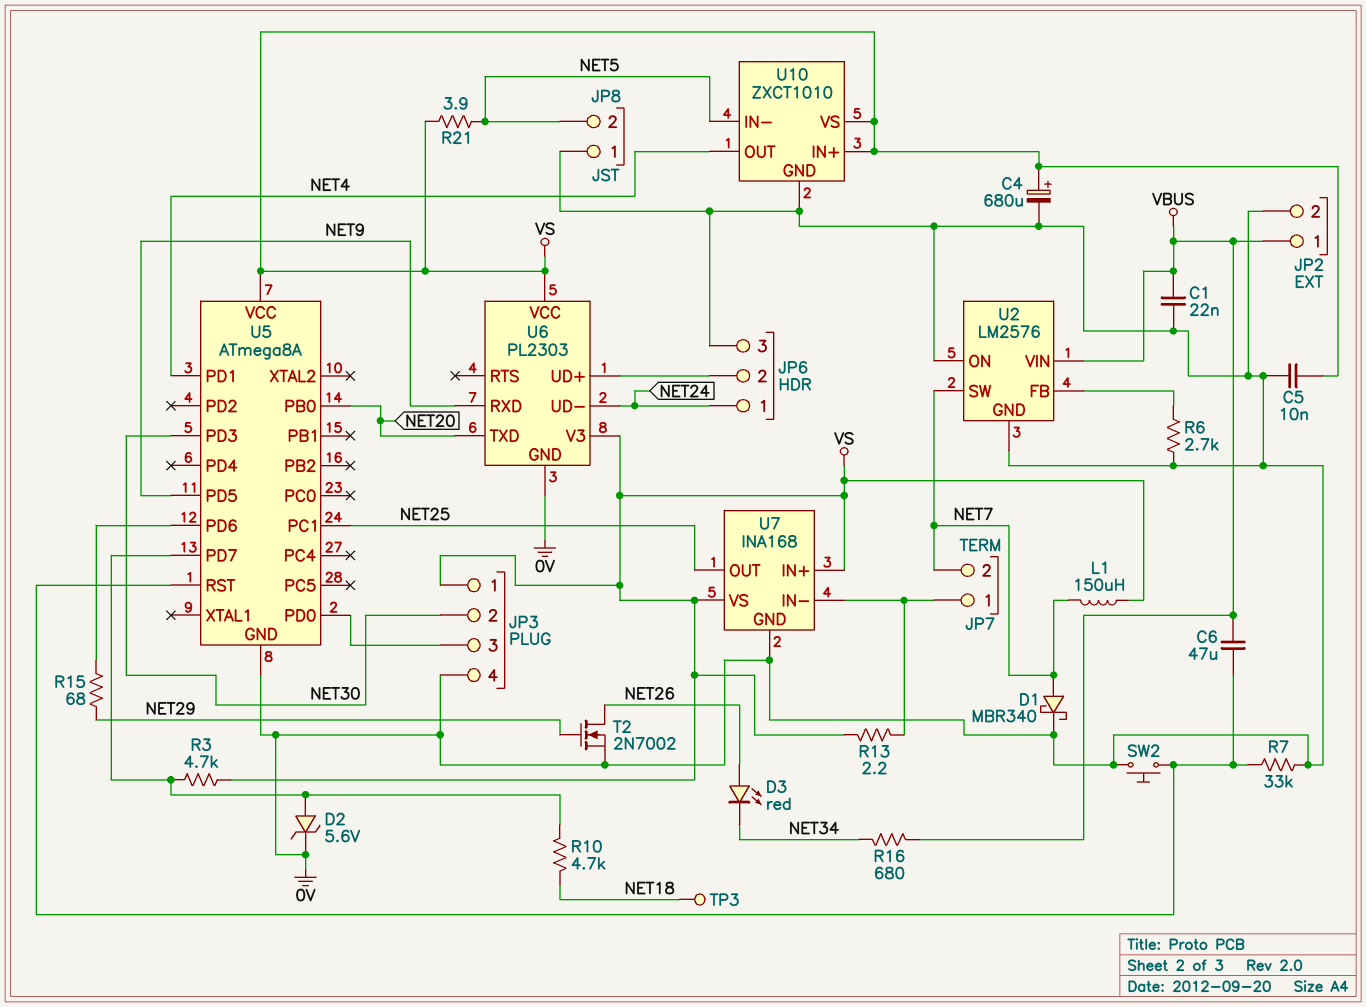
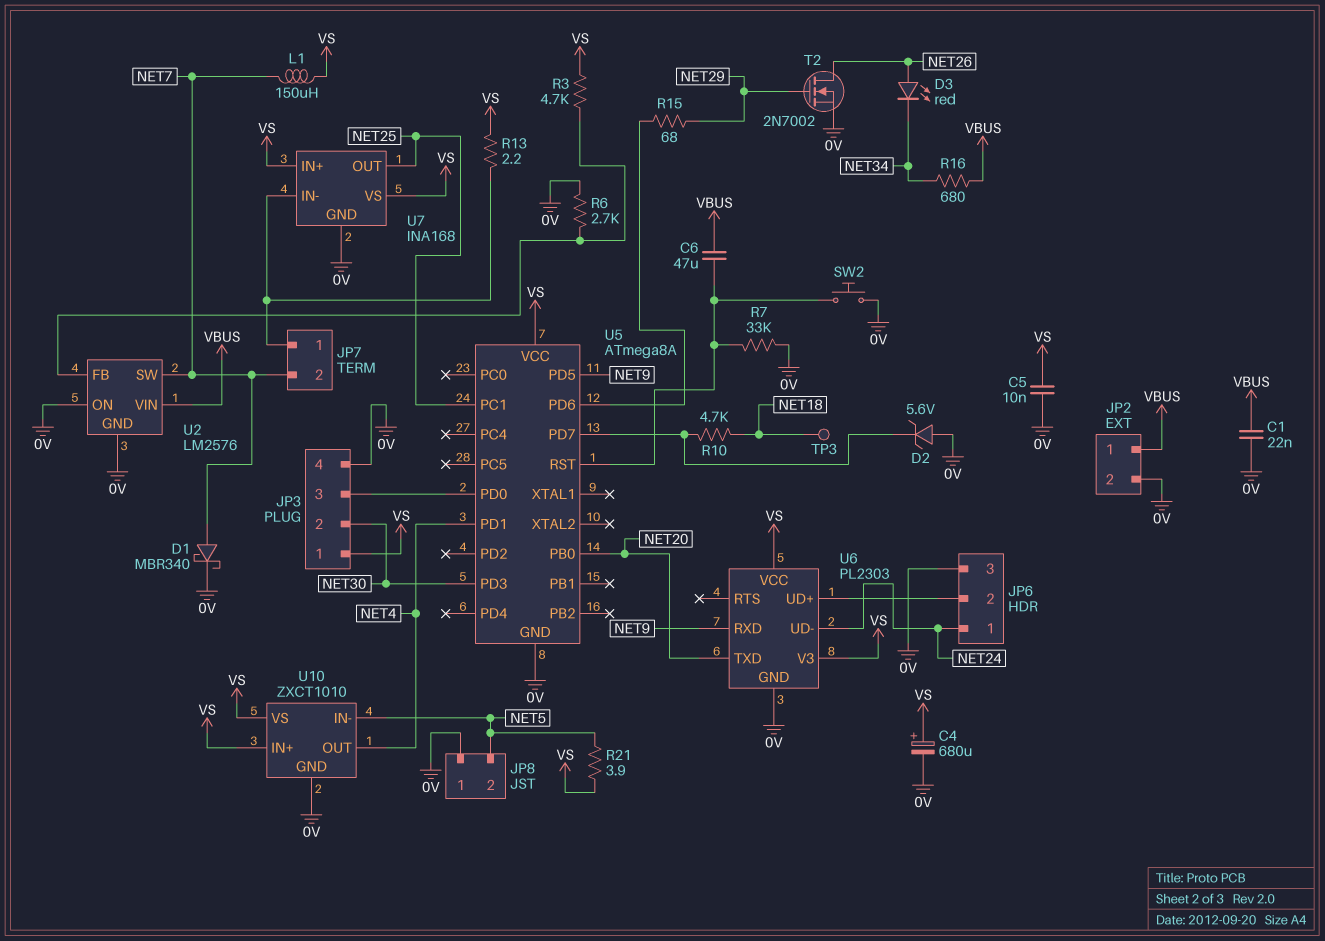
D2: zener 5.6V (A U5/PD7, K 0V) -> zener 5.6V (A 0V, K U5/PD7)
R3: 4.7k (U5/PD7, VS) -> 4.7k (U2/FB, VS)

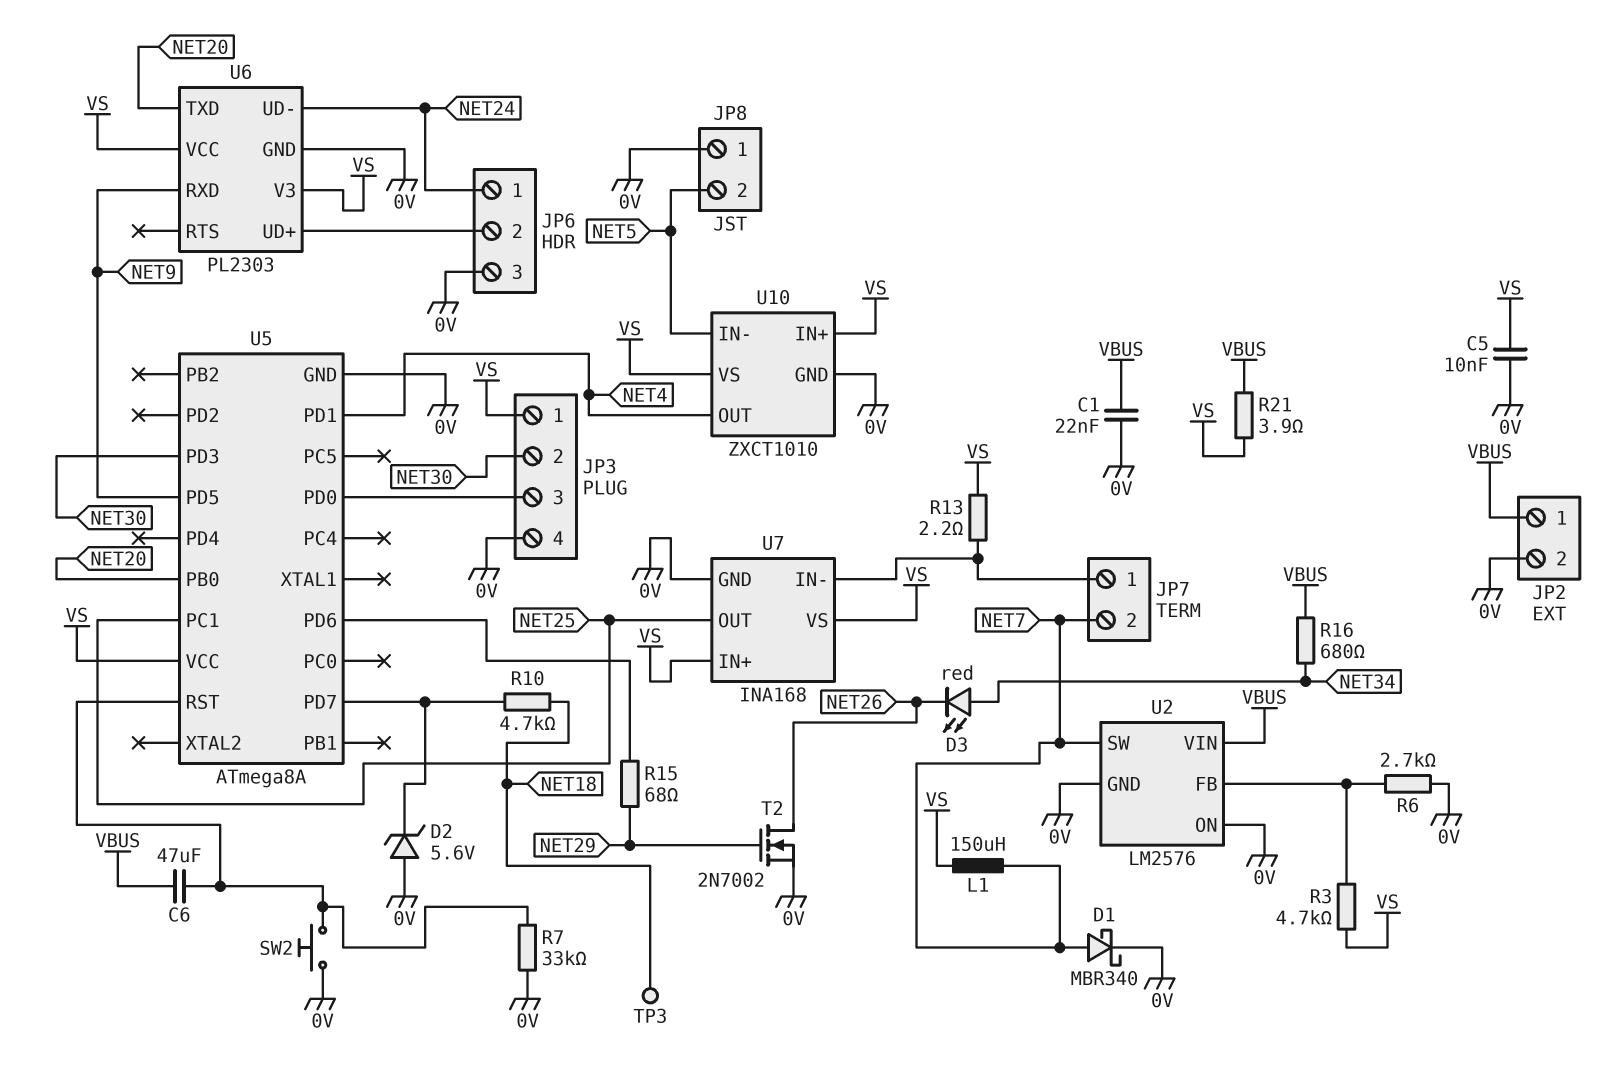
C4: 680uF (plus VS, minus 0V) -> none
D3: LED red (A NET26, K NET34) -> LED red (A NET34, K NET26)
R21: 3.9 (NET5, VS) -> 3.9 (VBUS, VS)

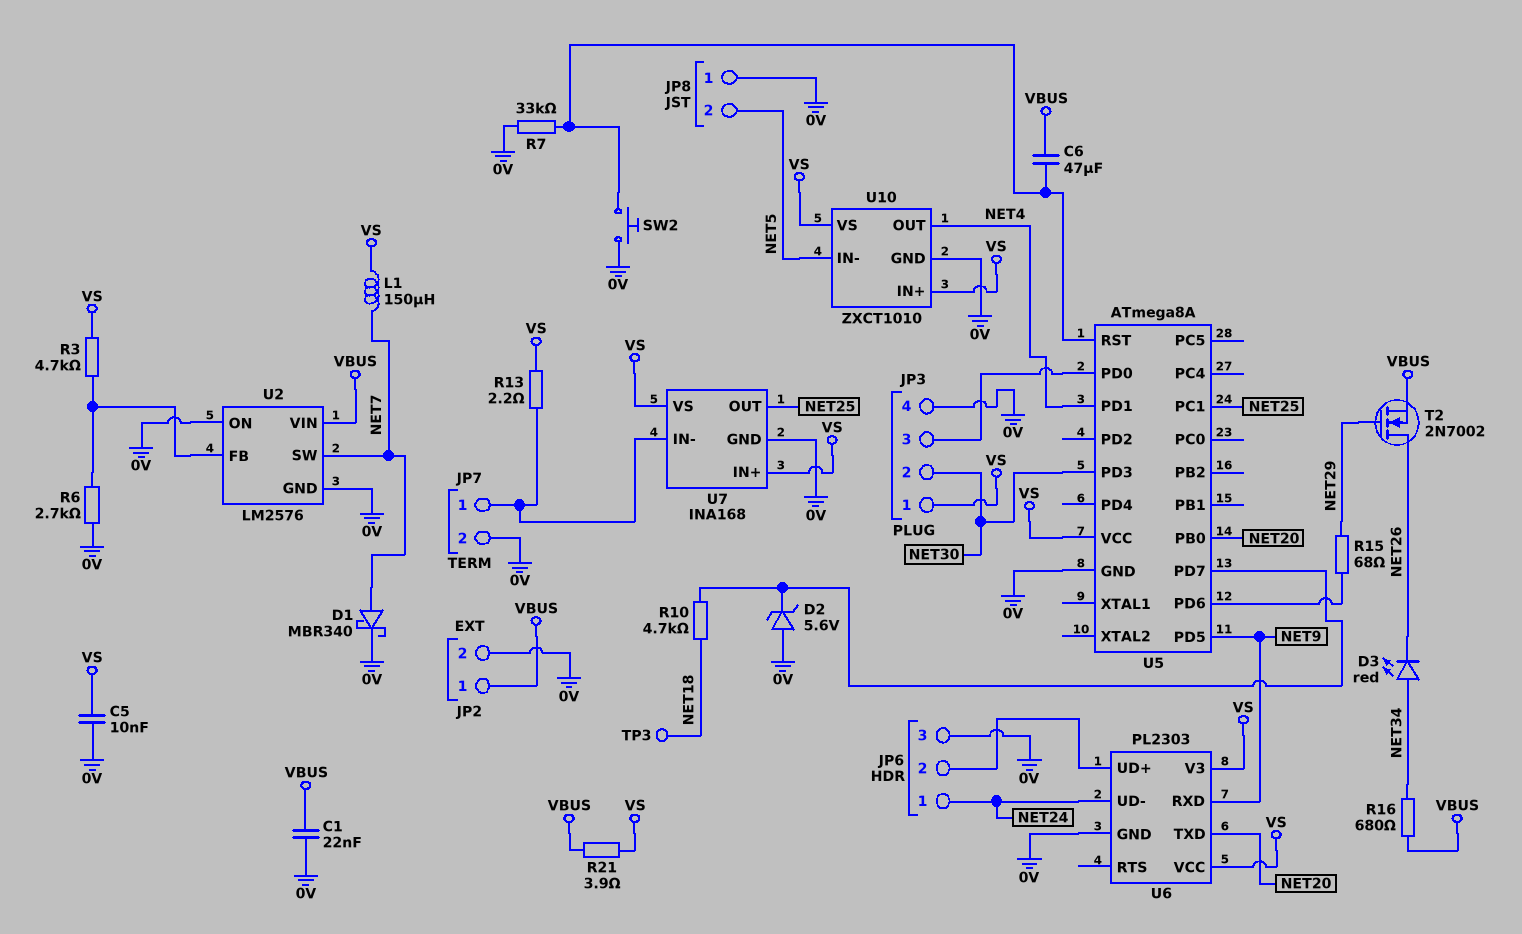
JP7 pin 2: NET7 -> 0V
T2: NMOS 2N7002 (G NET29, D NET26, S 0V) -> NMOS 2N7002 (G NET29, D NET26, S VBUS)

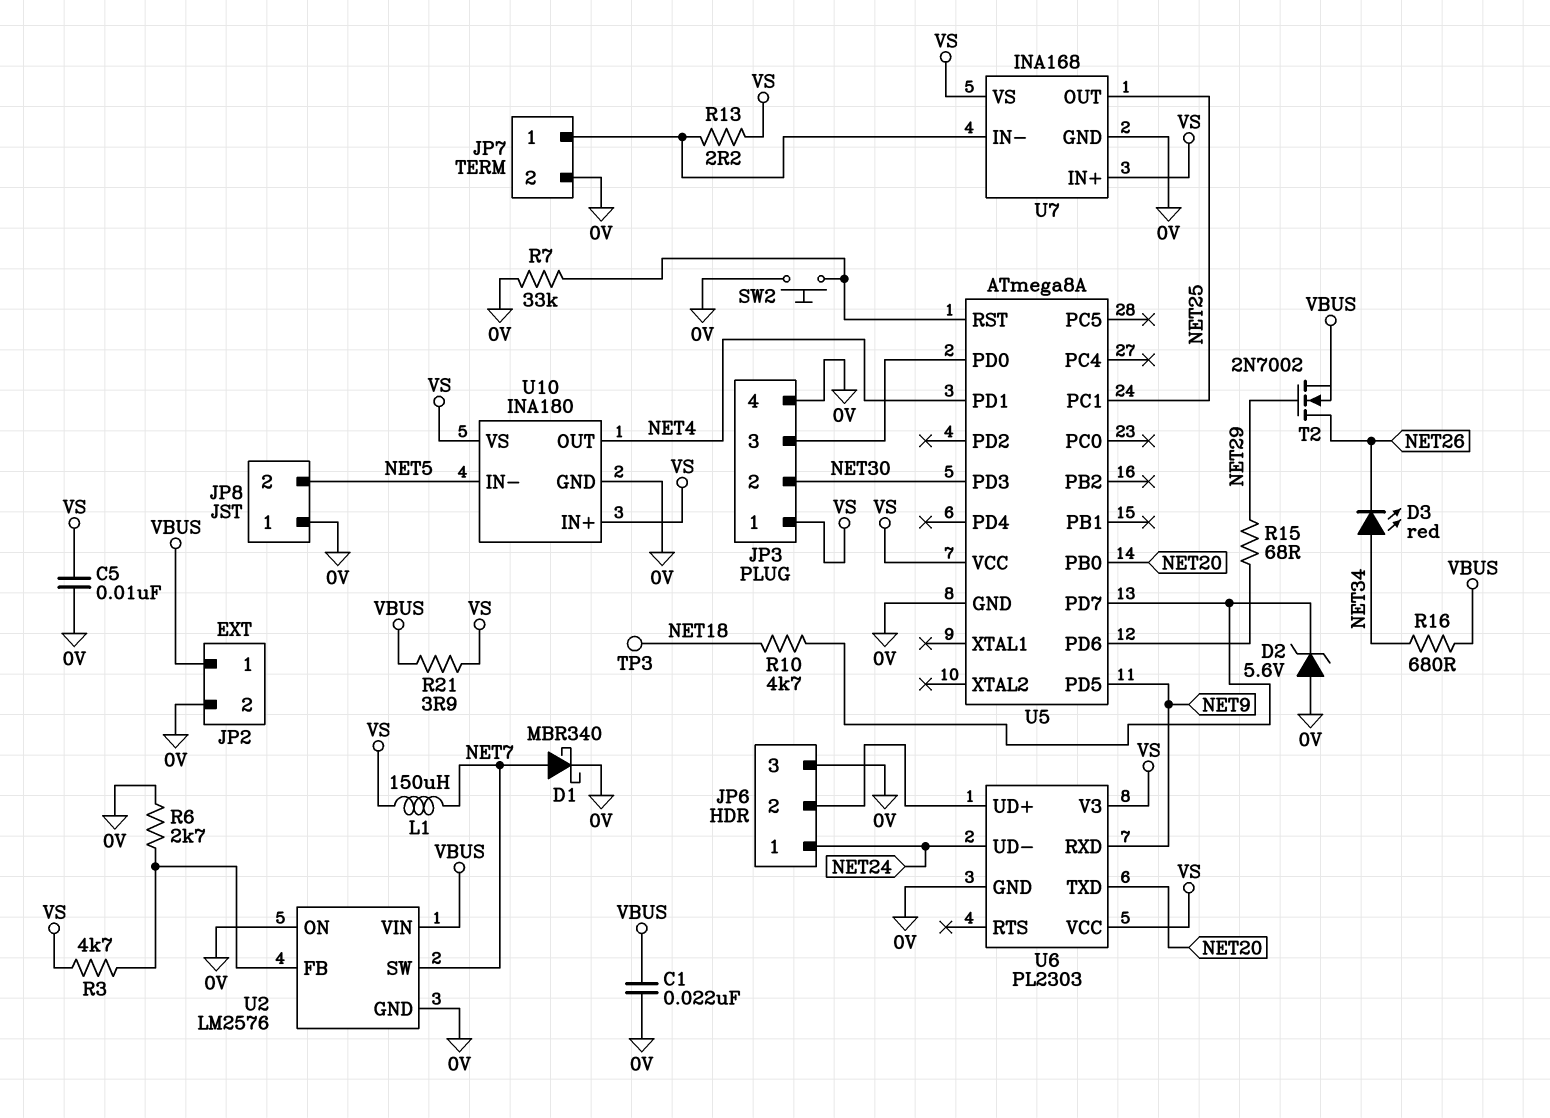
C6: 47uF (U5/RST, VBUS) -> none
U10: ZXCT1010 -> INA180

